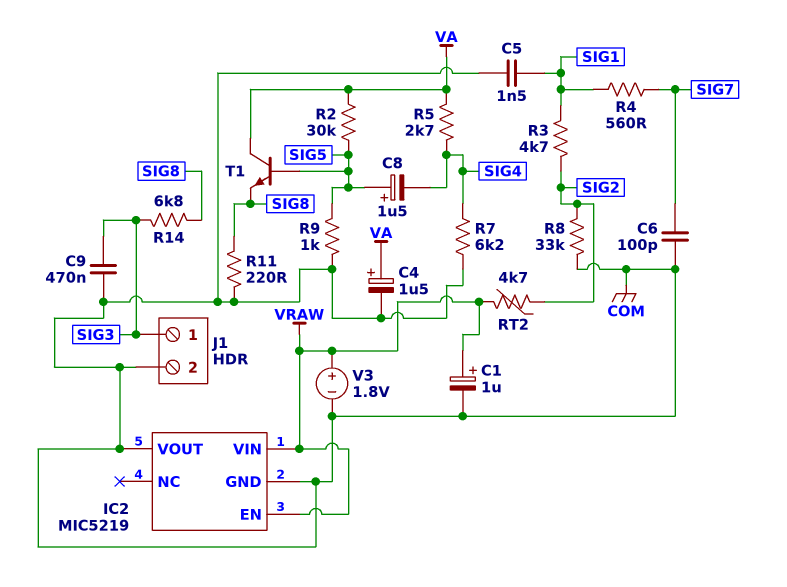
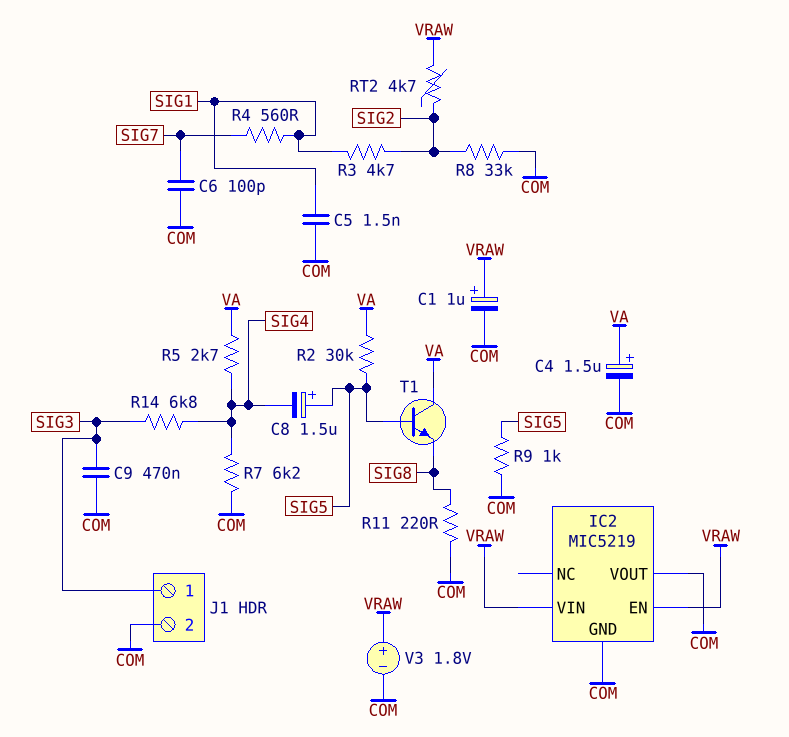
R14: 6.8k (SIG3, SIG8) -> 6.8k (SIG3, SIG4)

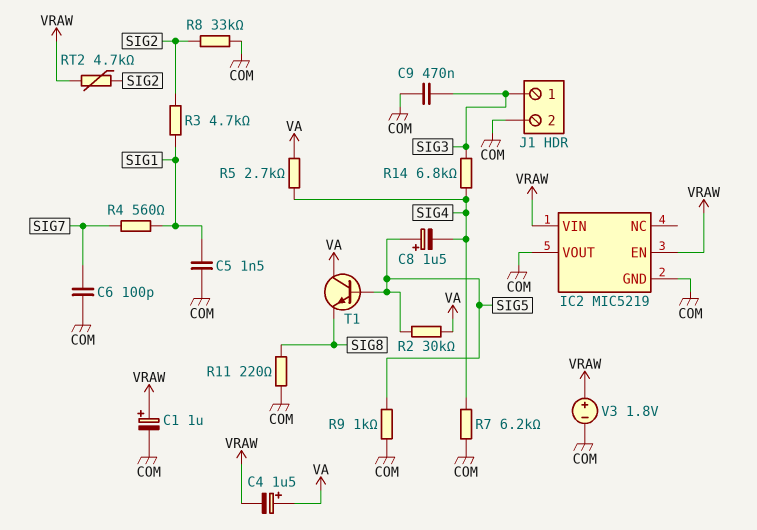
C4: 1.5uF (plus VA, minus COM) -> 1.5uF (plus VA, minus VRAW)

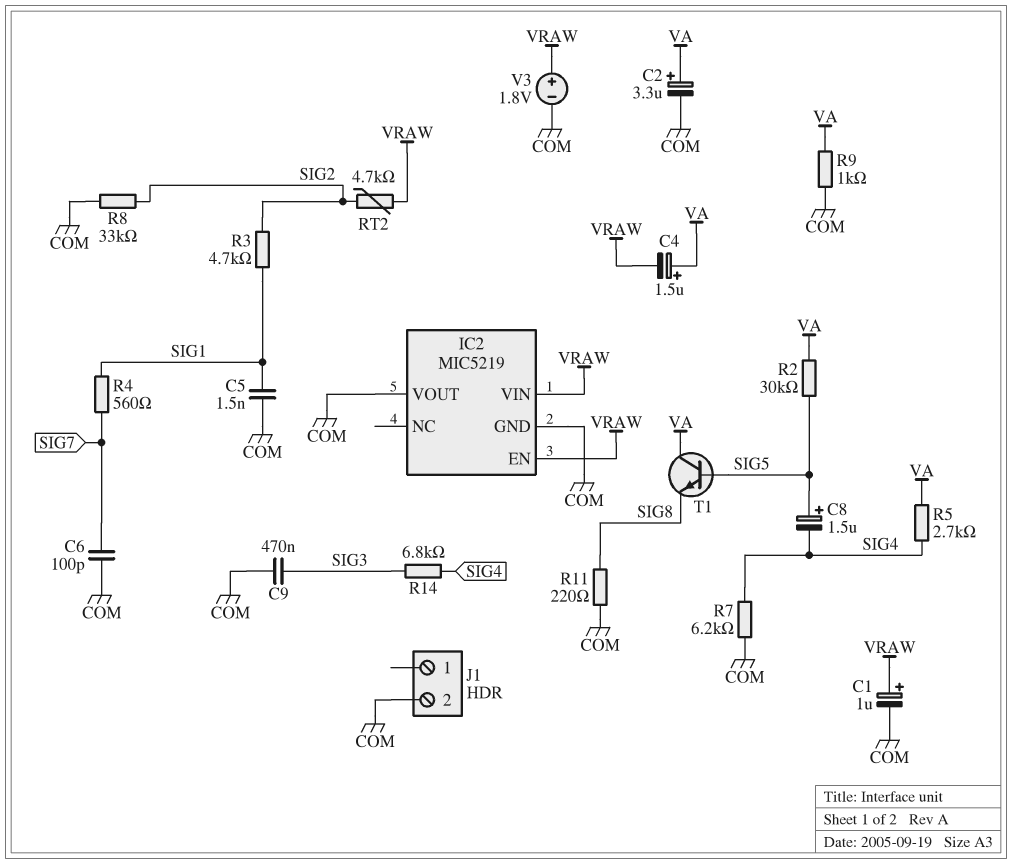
C2: none -> 3.3uF (plus VA, minus COM)
J1 pin 1: SIG3 -> none
R9: 1k (COM, SIG5) -> 1k (COM, VA)

